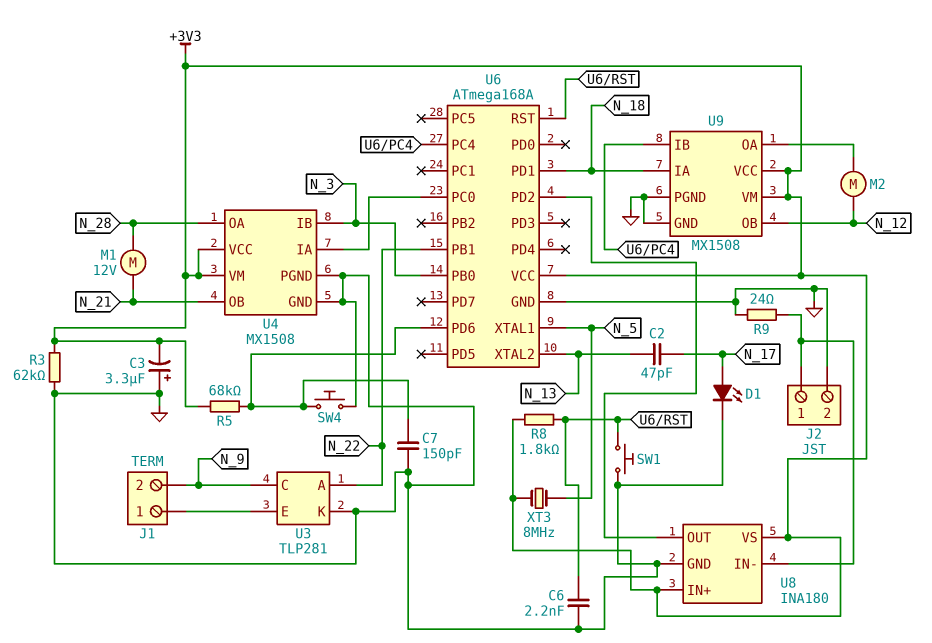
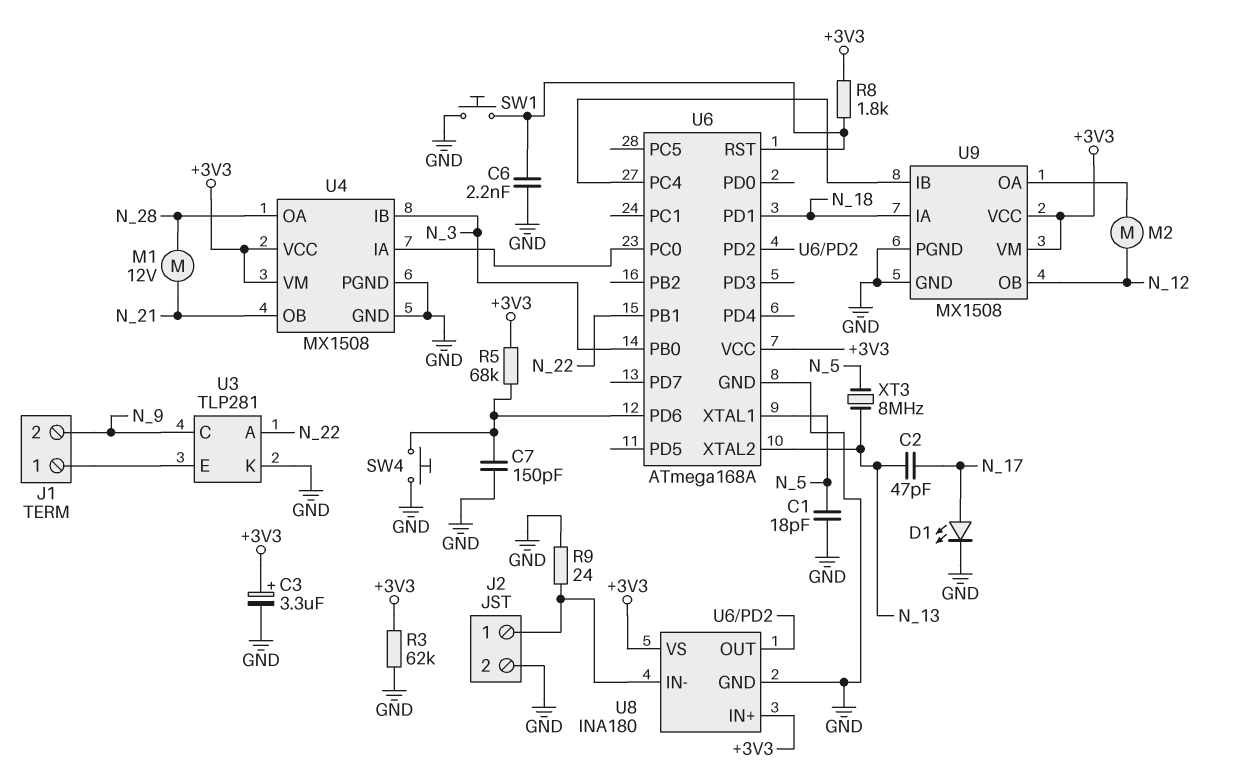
C1: none -> 18pF (GND, N_5)
C3: 3.3uF (plus GND, minus +3V3) -> 3.3uF (plus +3V3, minus GND)
XT3: 8MHz (+3V3, N_5) -> 8MHz (N_5, N_13)

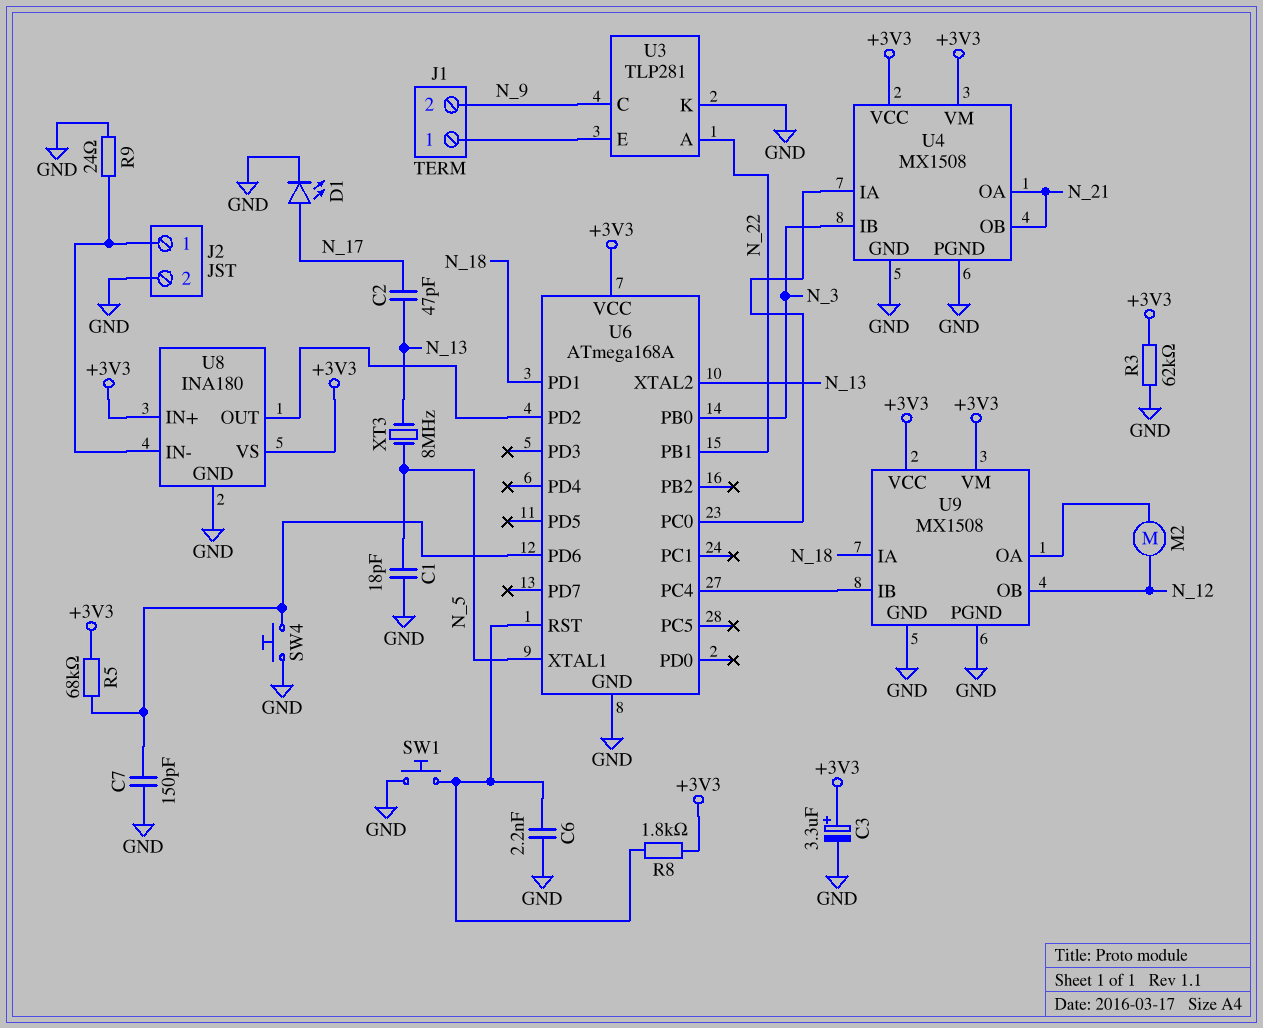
M1: motor 12V (N_21, N_28) -> none
U4 pin OA: N_28 -> N_21

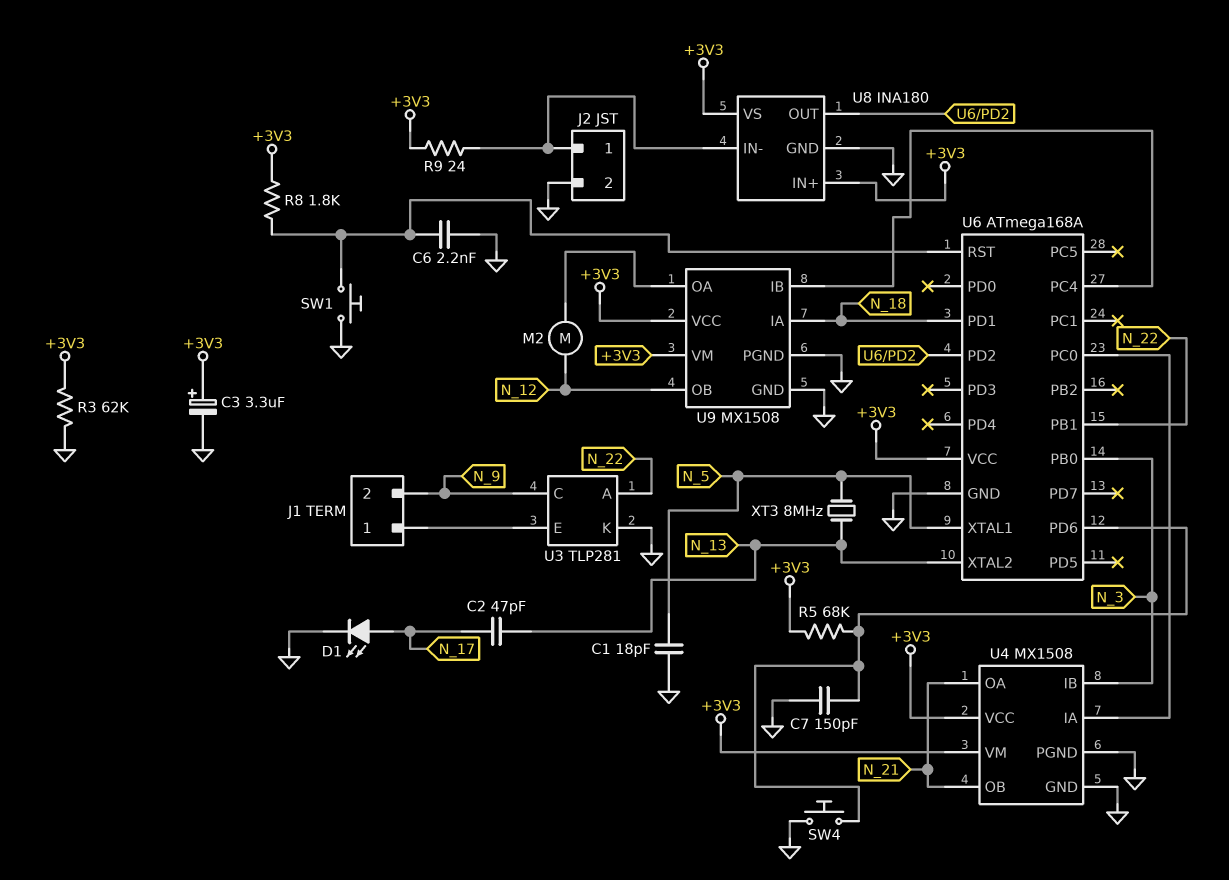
R9: 24 (GND, J2/1) -> 24 (+3V3, J2/1)

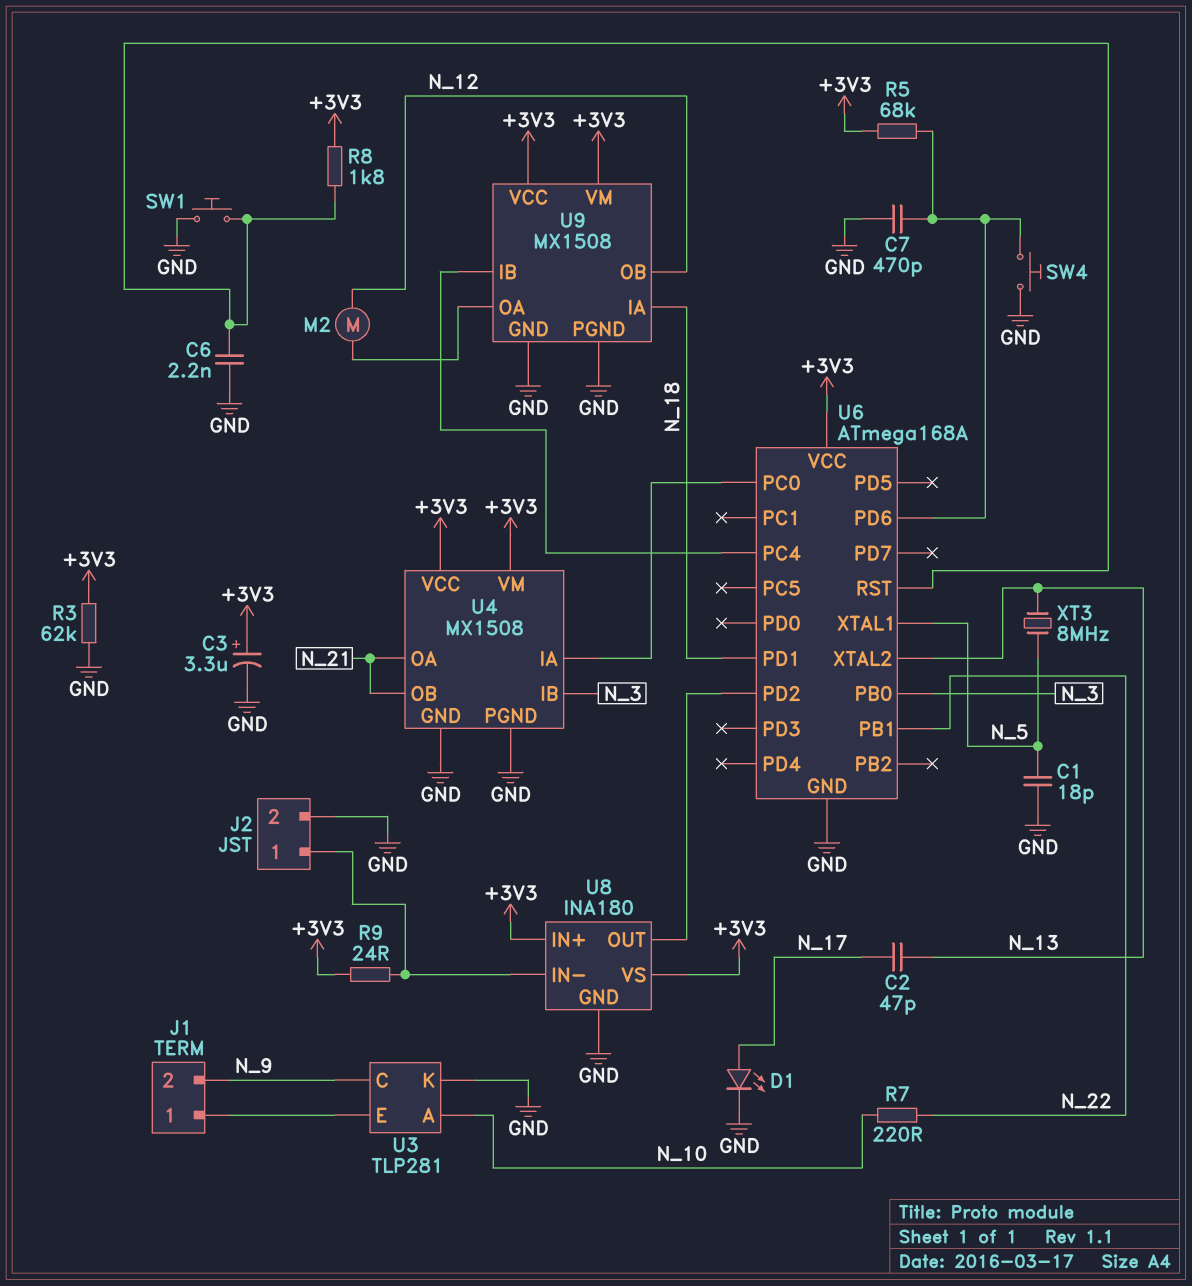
C7: 150pF (GND, U6/PD6) -> 470pF (GND, U6/PD6)
R7: none -> 220 (N_10, N_22)
U3 pin A: N_22 -> N_10

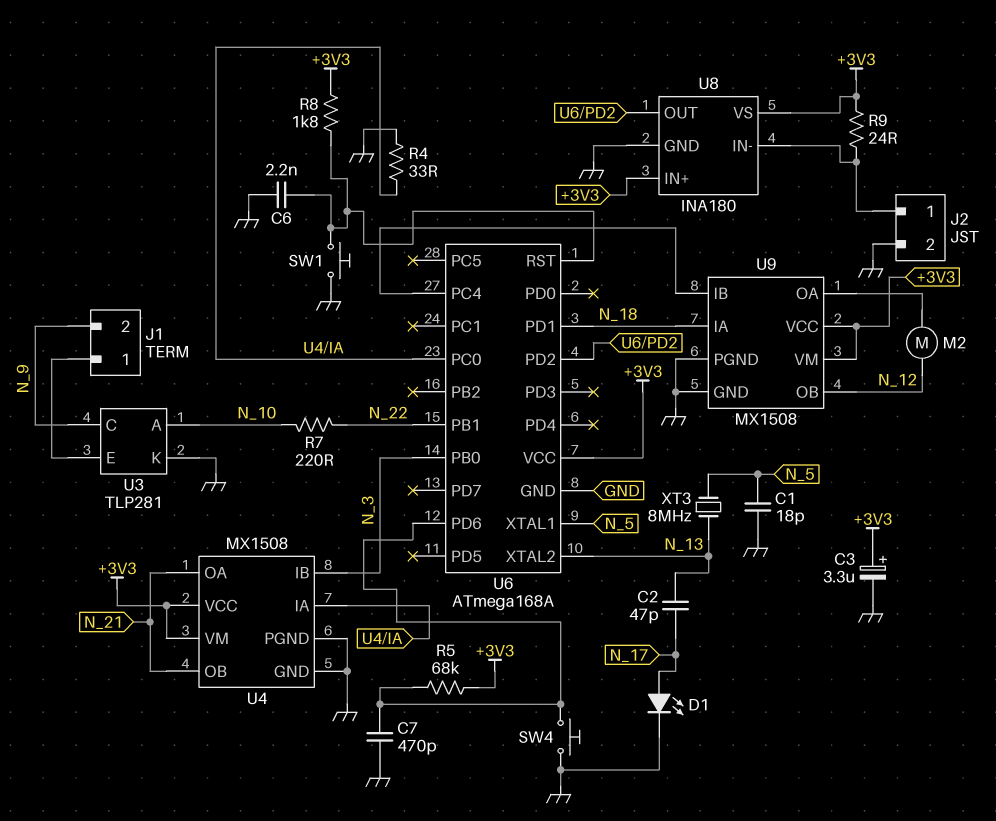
R3: 62k (+3V3, GND) -> none
R4: none -> 33 (GND, U4/IA)

